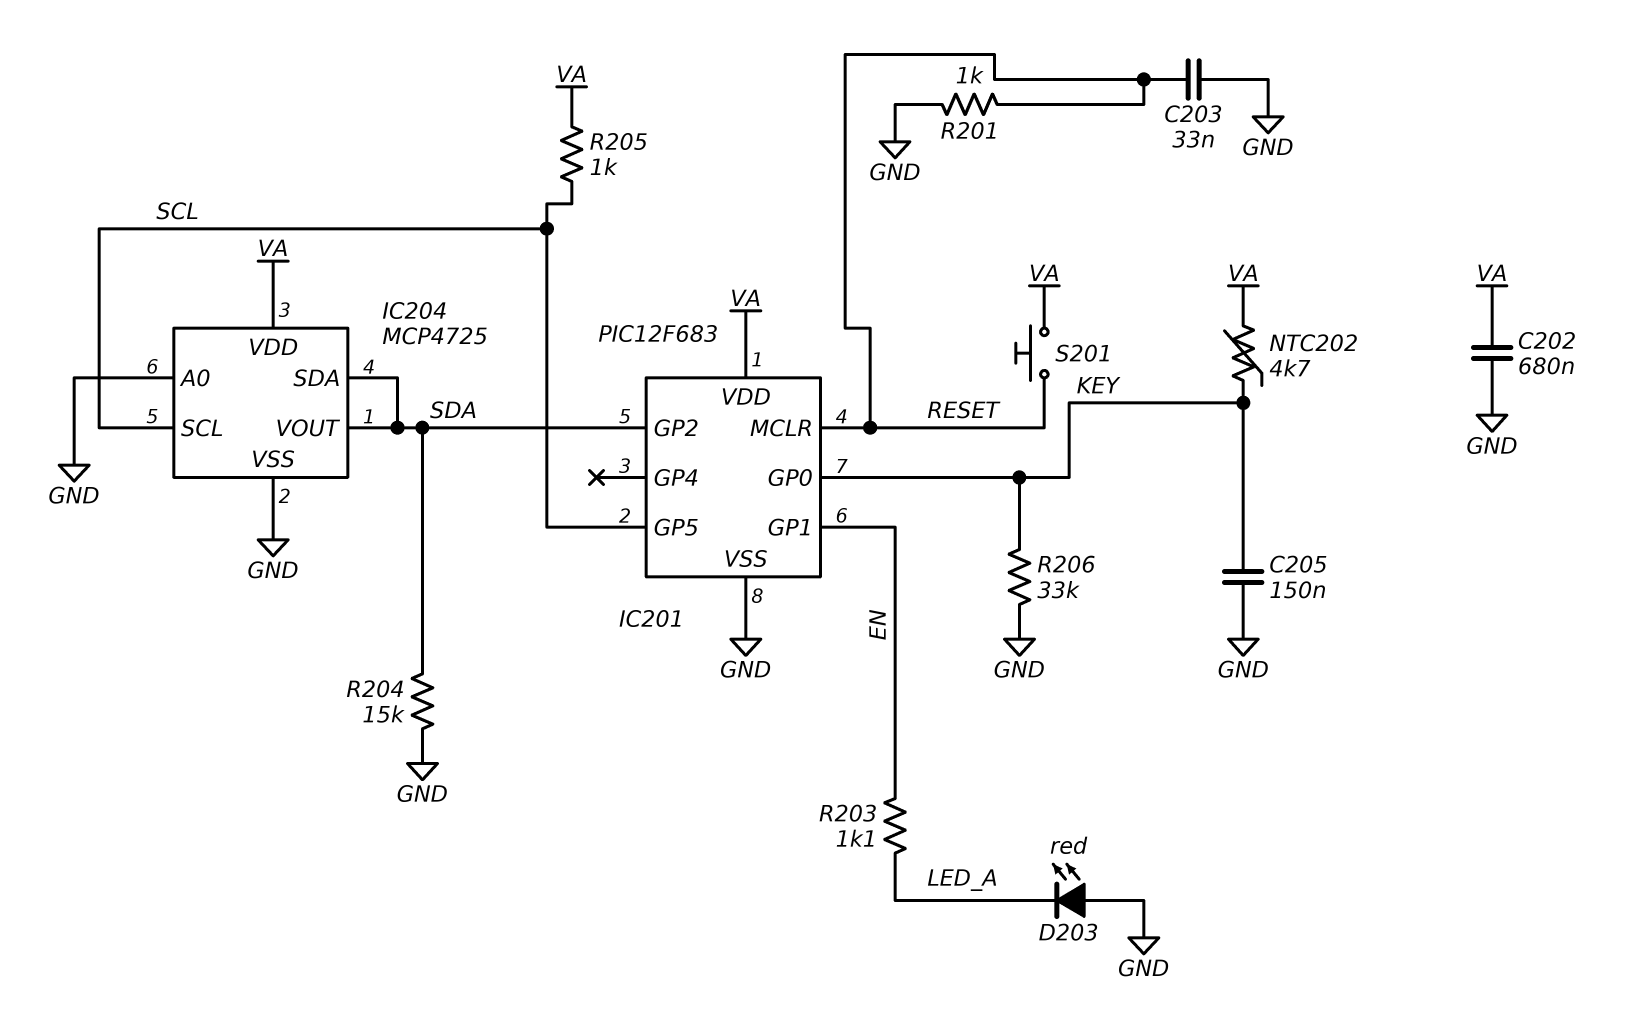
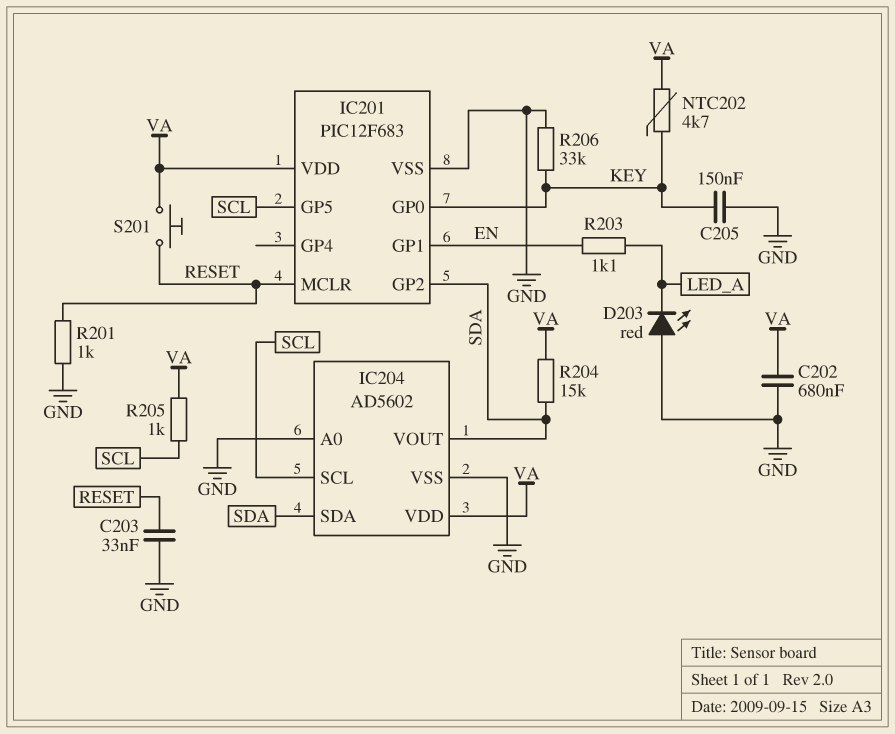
IC204: MCP4725 -> AD5602
R204: 15k (GND, SDA) -> 15k (SDA, VA)

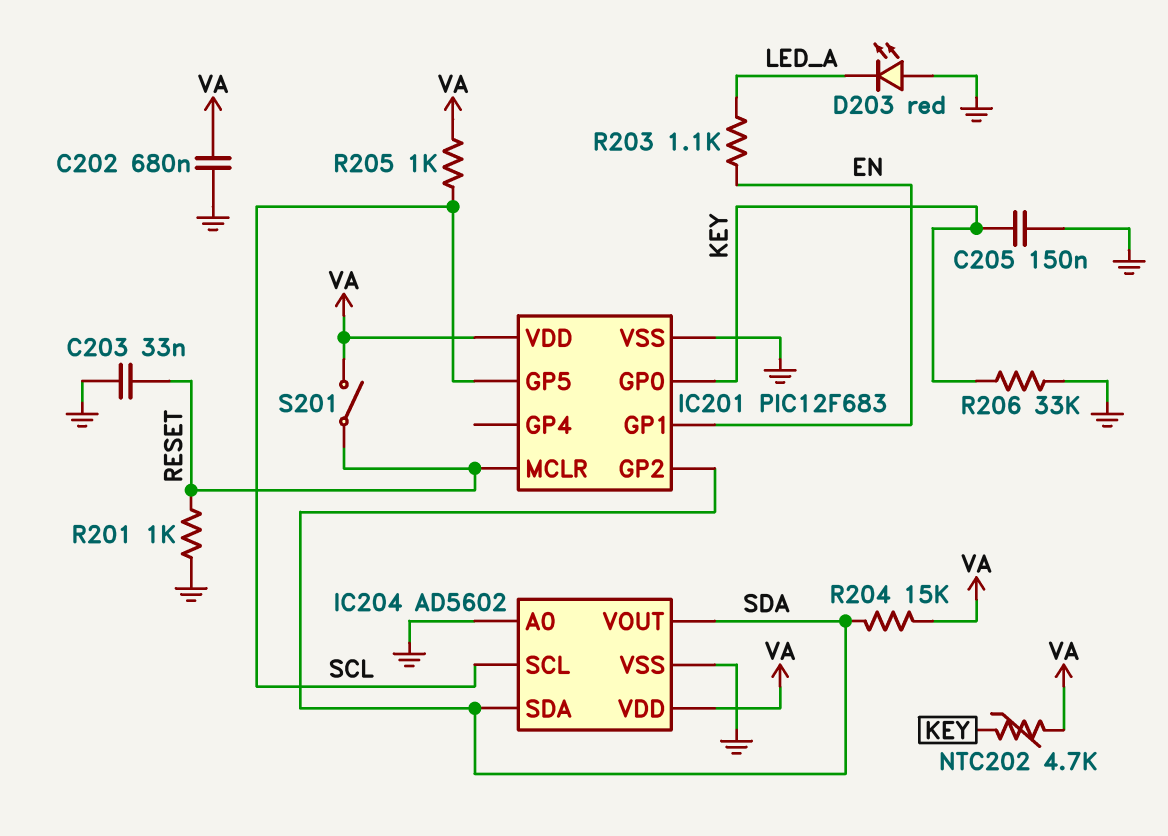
S201: button (RESET, VA) -> switch (RESET, VA)

